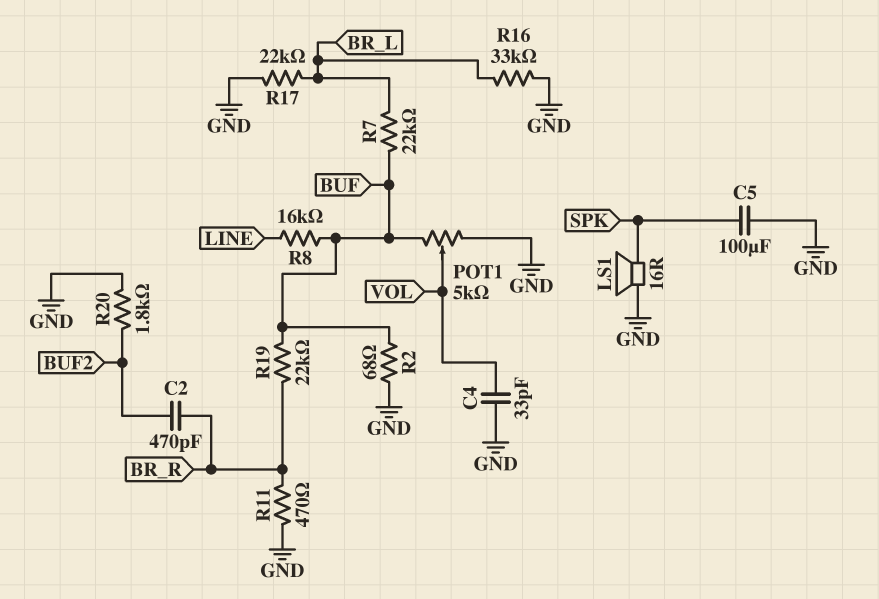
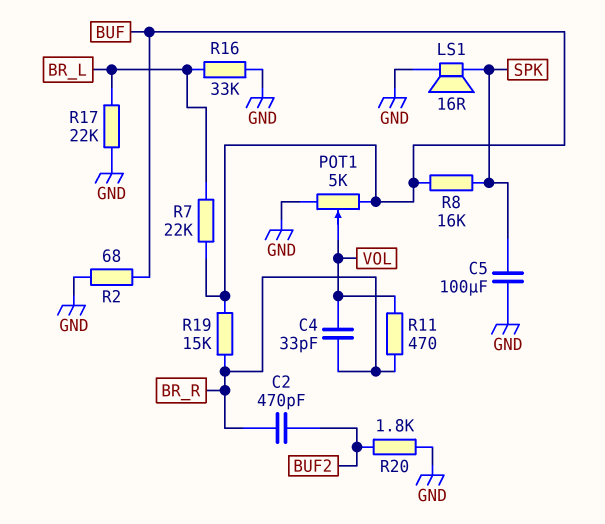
C4: 33pF (GND, VOL) -> 33pF (BR_R, VOL)
R8: 16k (BUF, LINE) -> 16k (BUF, SPK)
R11: 470 (BR_R, GND) -> 470 (BR_R, VOL)
R19: 22k (BR_R, BUF) -> 15k (BR_R, BUF)

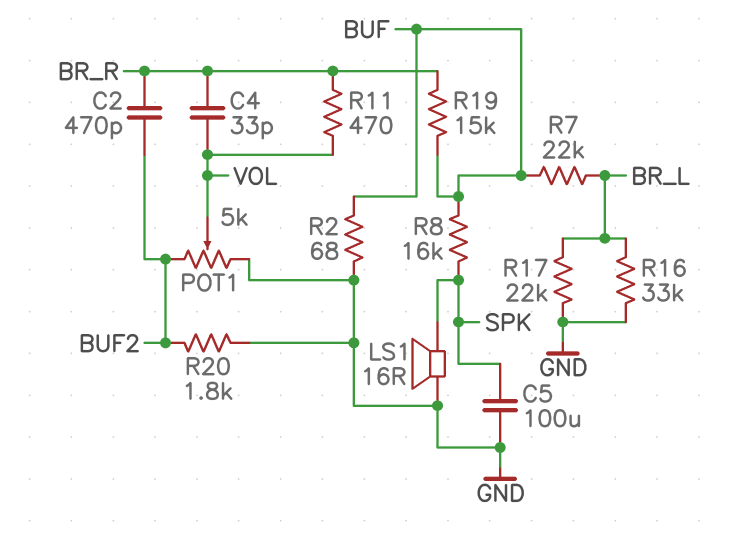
POT1: 5k (BUF, GND, wiper VOL) -> 5k (BUF2, GND, wiper VOL)

